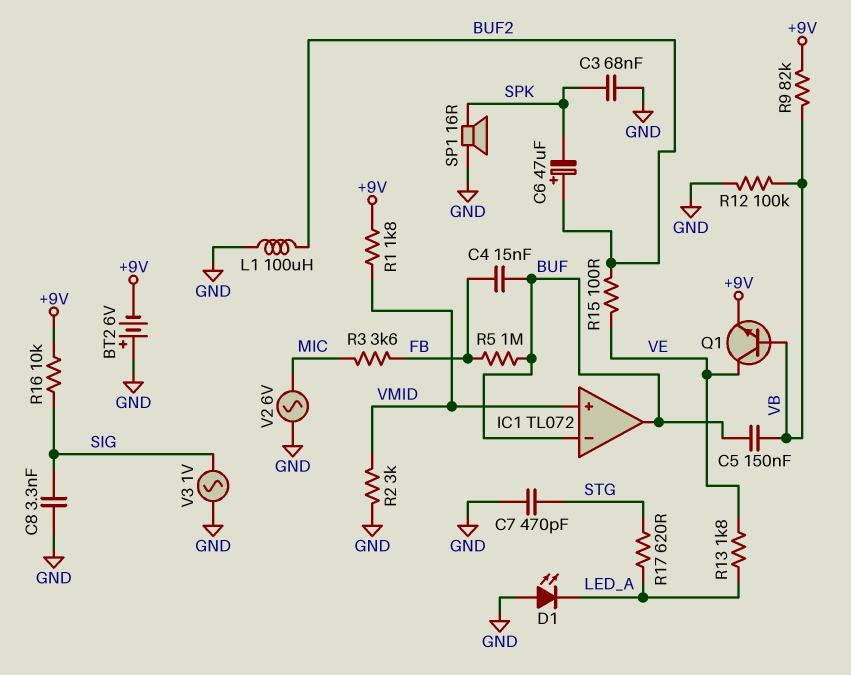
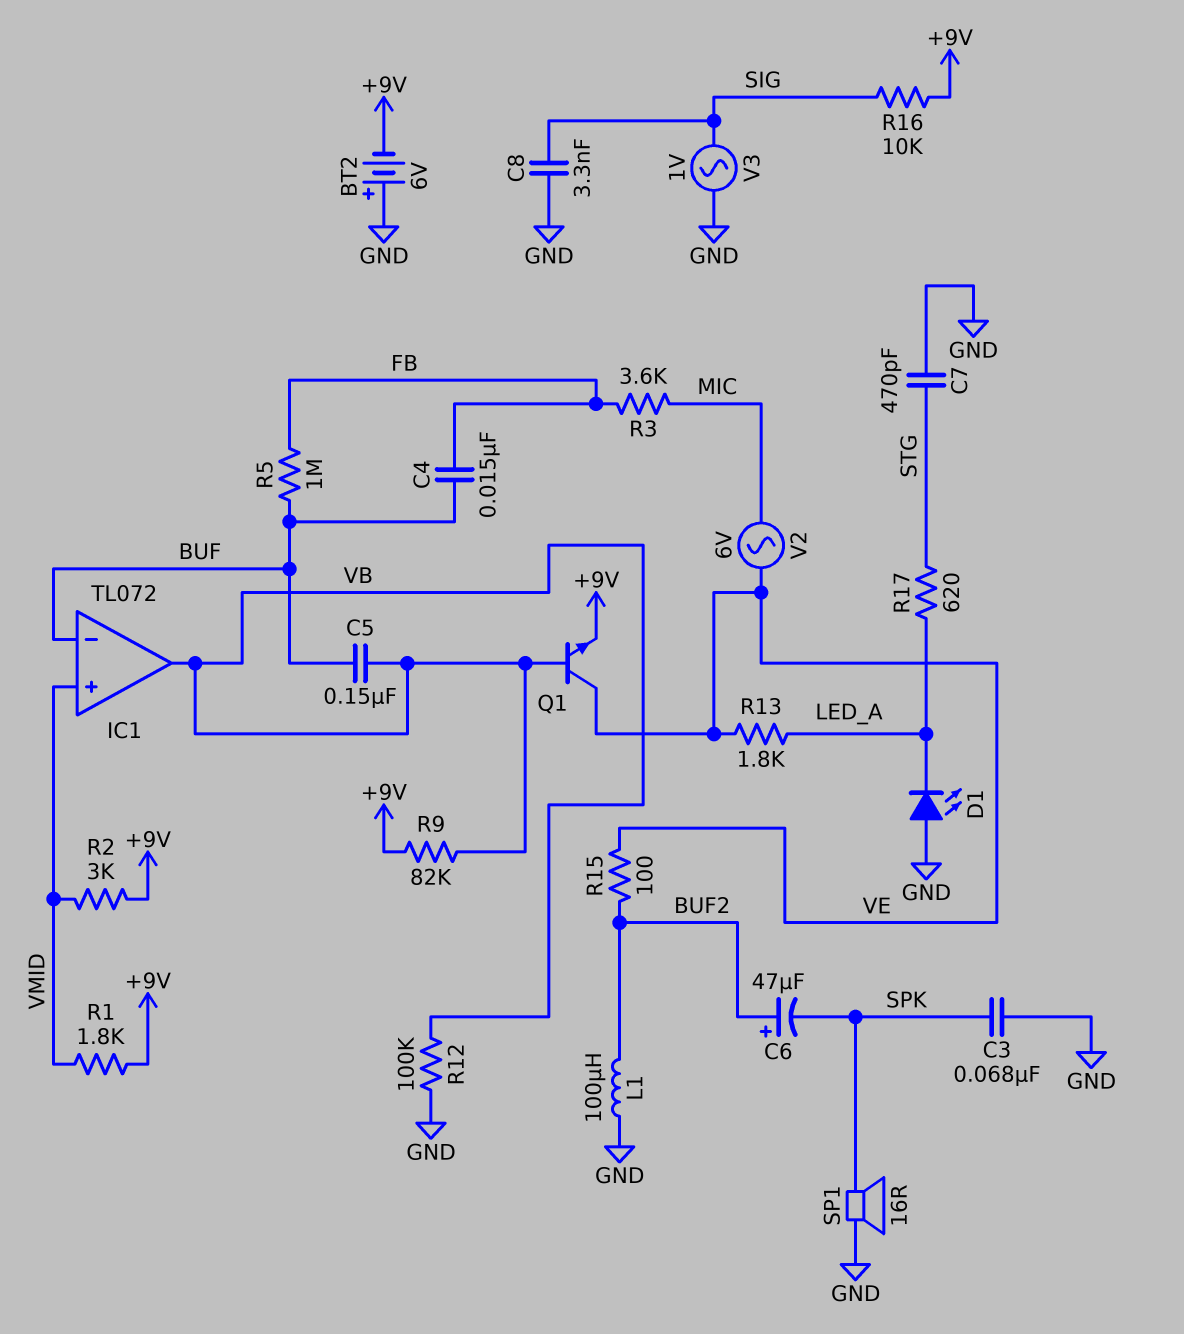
IC1 pin out: BUF -> VB
R2: 3k (GND, VMID) -> 3k (+9V, VMID)
V2: AC 6V (GND, MIC) -> AC 6V (MIC, VE)

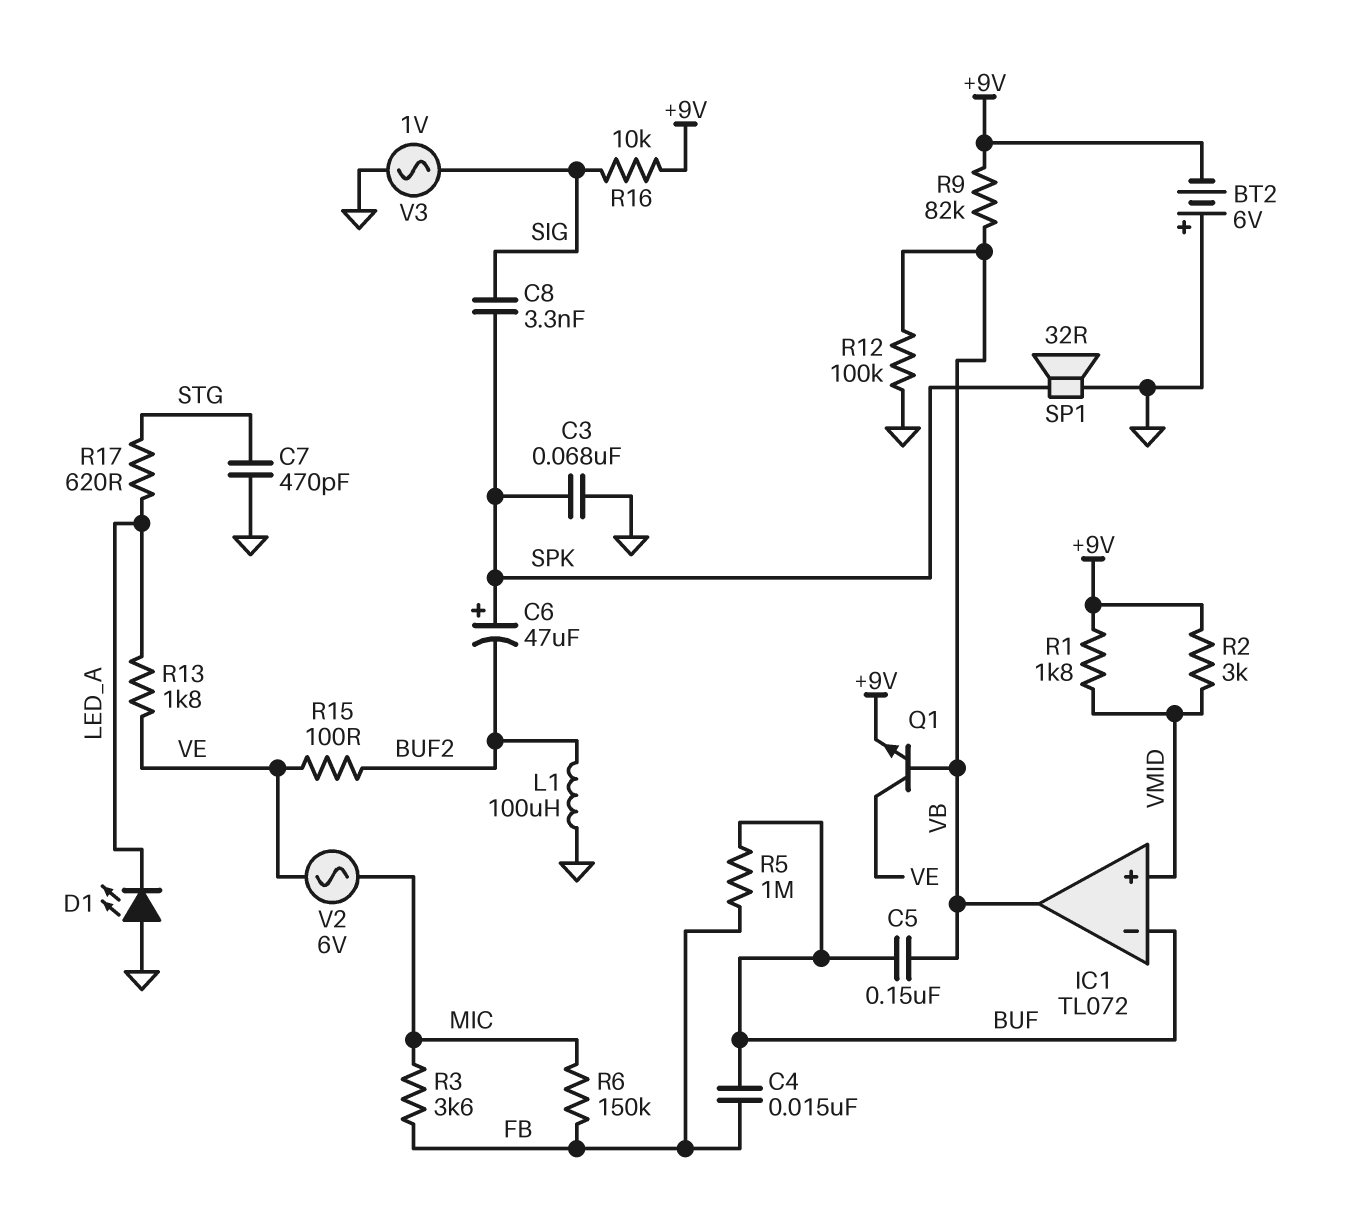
C6: 47uF (plus BUF2, minus SPK) -> 47uF (plus SPK, minus BUF2)
C8: 3.3nF (GND, SIG) -> 3.3nF (SIG, SPK)
R6: none -> 150k (FB, MIC)
SP1: speaker 16R (GND, SPK) -> speaker 32R (GND, SPK)

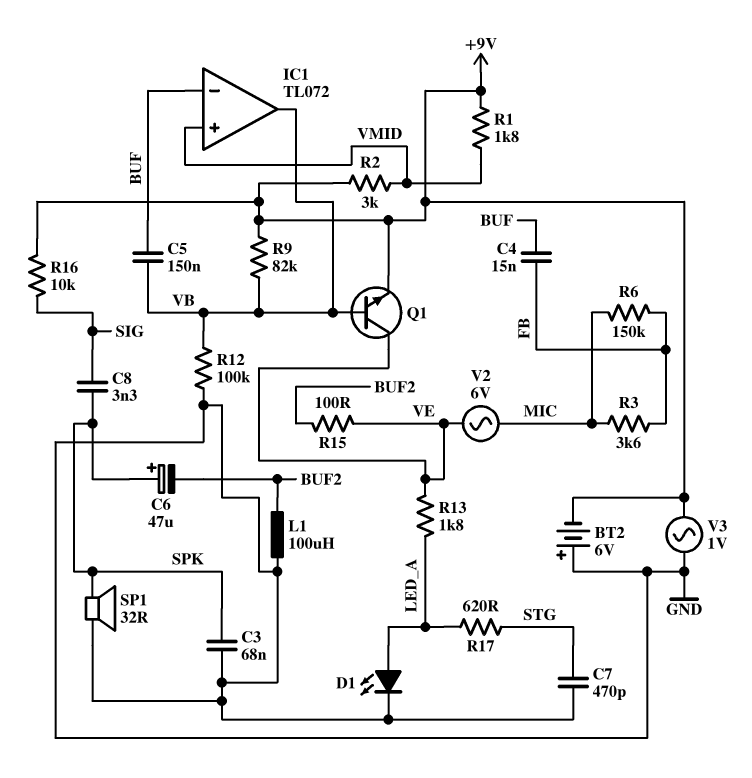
D1: LED (A GND, K LED_A) -> LED (A LED_A, K GND)
R5: 1M (BUF, FB) -> none
V3: AC 1V (GND, SIG) -> AC 1V (+9V, GND)

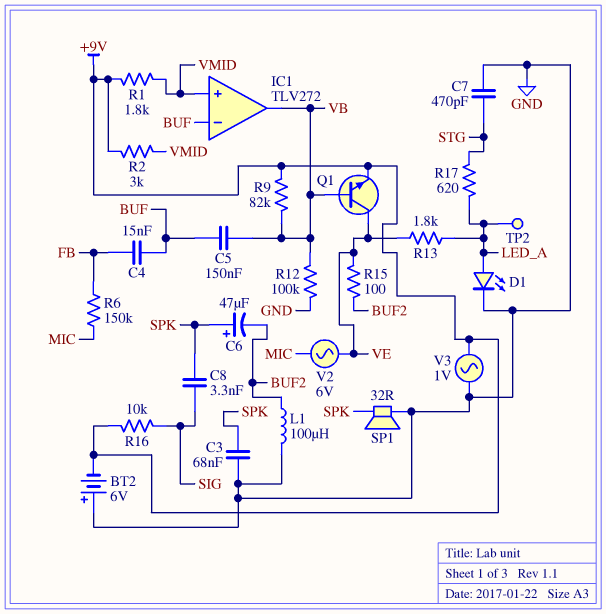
IC1: TL072 -> TLV272
R3: 3.6k (FB, MIC) -> none
TP2: none -> test point (LED_A)

